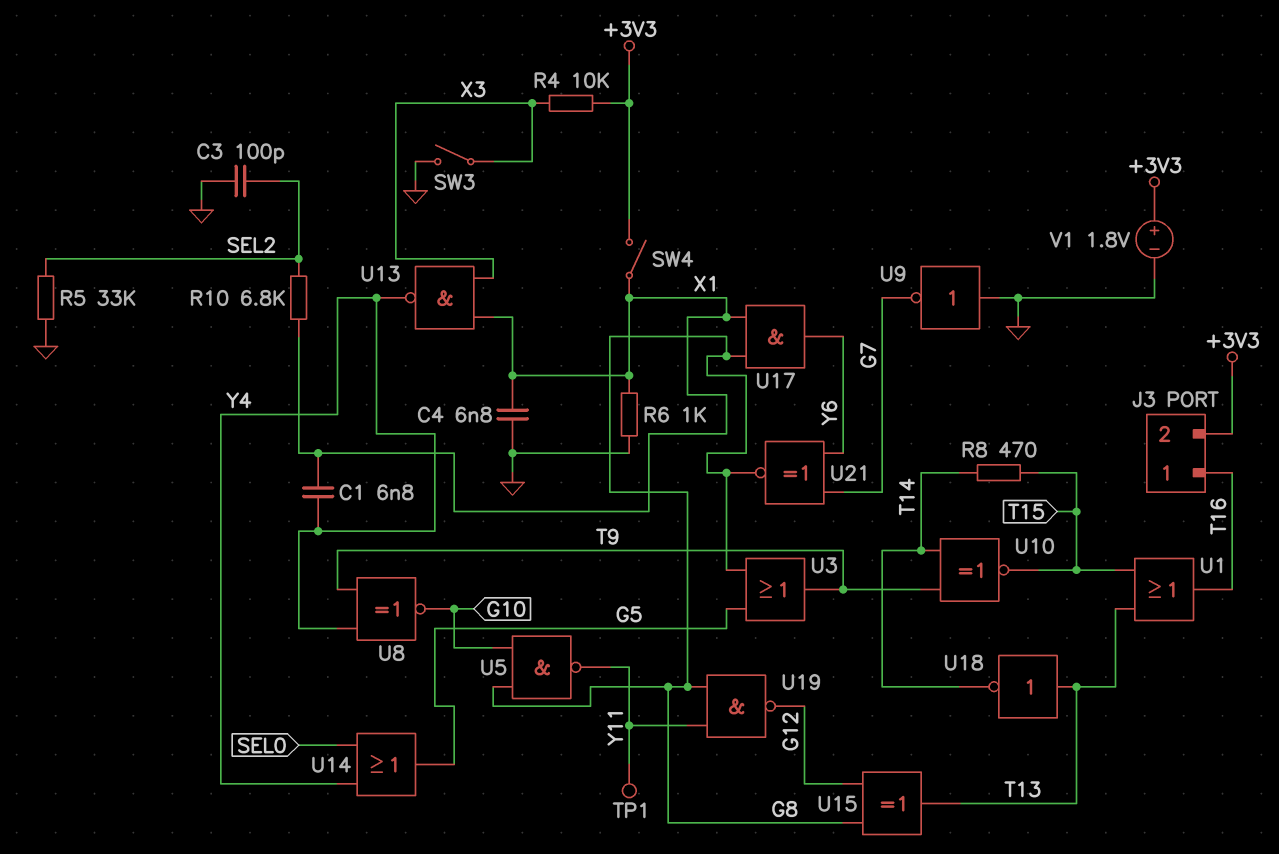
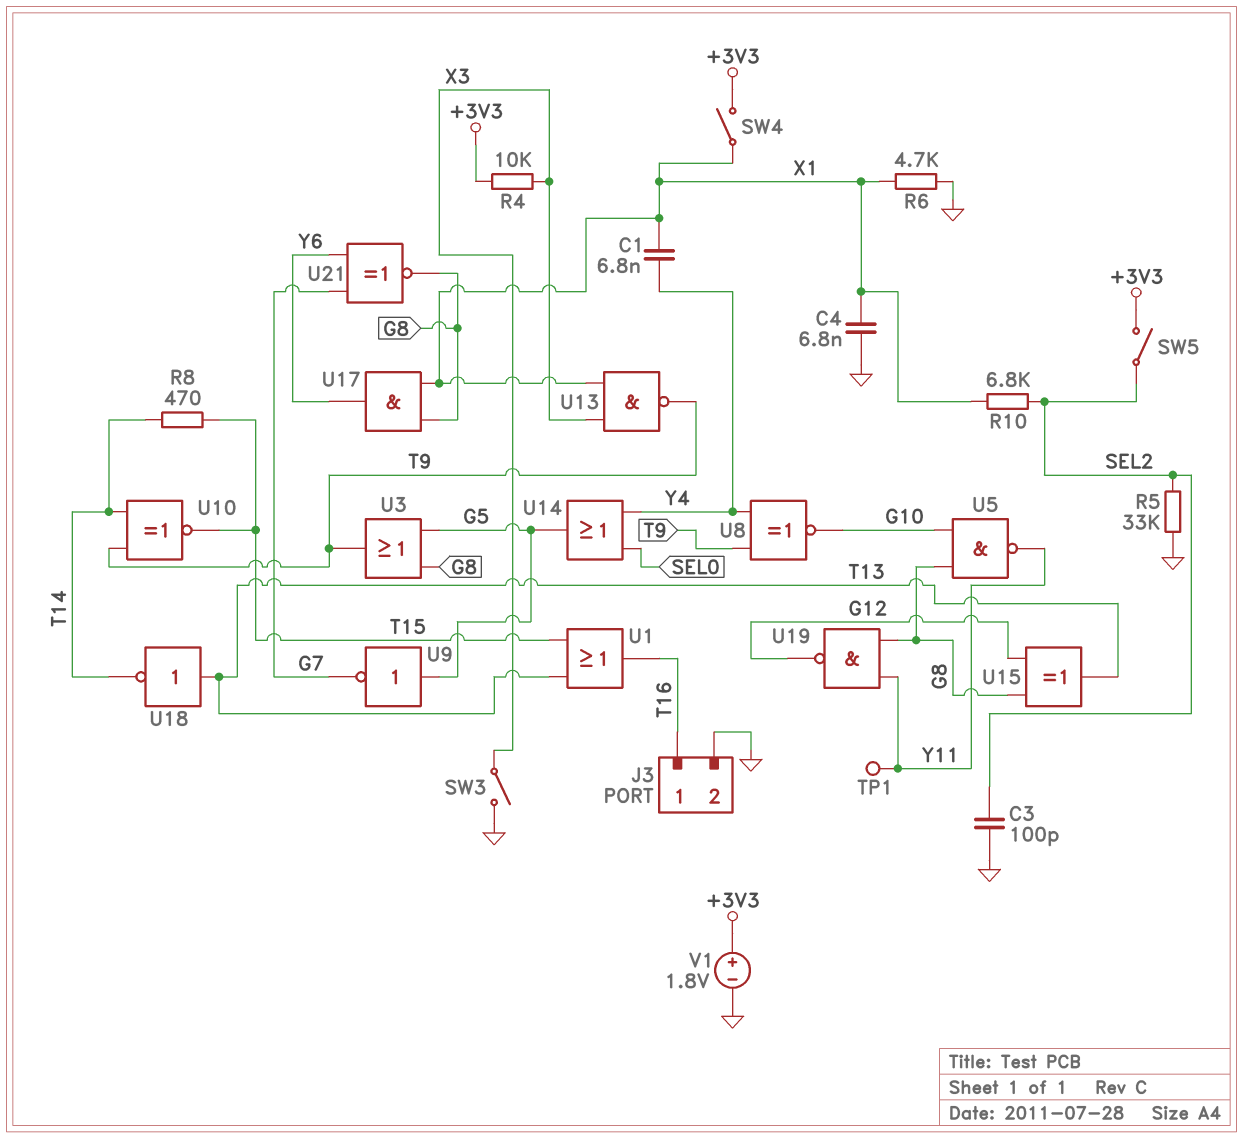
J3 pin 2: +3V3 -> GND
R6: 1k (GND, X1) -> 4.7k (GND, X1)
SW5: none -> switch (+3V3, SEL2)
U9: NOT (in GND, out G7) -> NOT (in G5, out G7)
U13: NAND (in X1, in X3, out Y4) -> NAND (in X1, in X3, out T9)

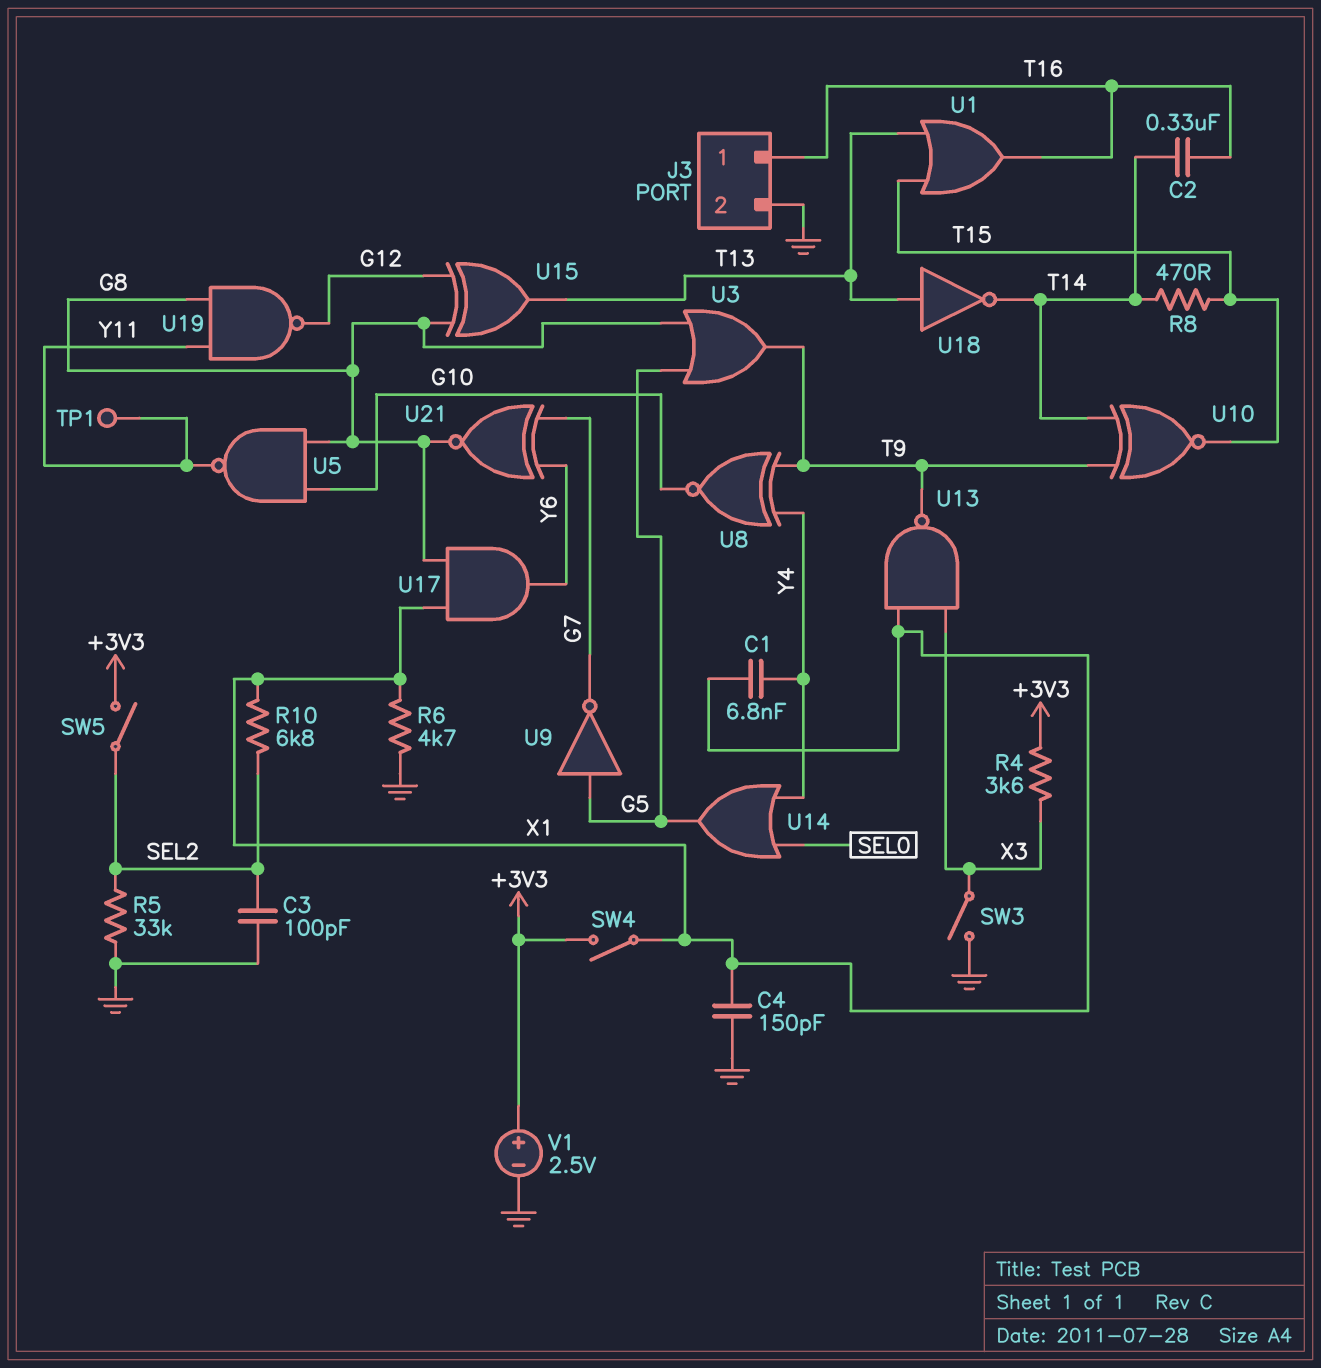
C2: none -> 330nF (T14, T16)
C4: 6.8nF (GND, X1) -> 150pF (GND, X1)
R4: 10k (+3V3, X3) -> 3.6k (+3V3, X3)
V1: 1.8V (plus +3V3, minus GND) -> 2.5V (plus +3V3, minus GND)

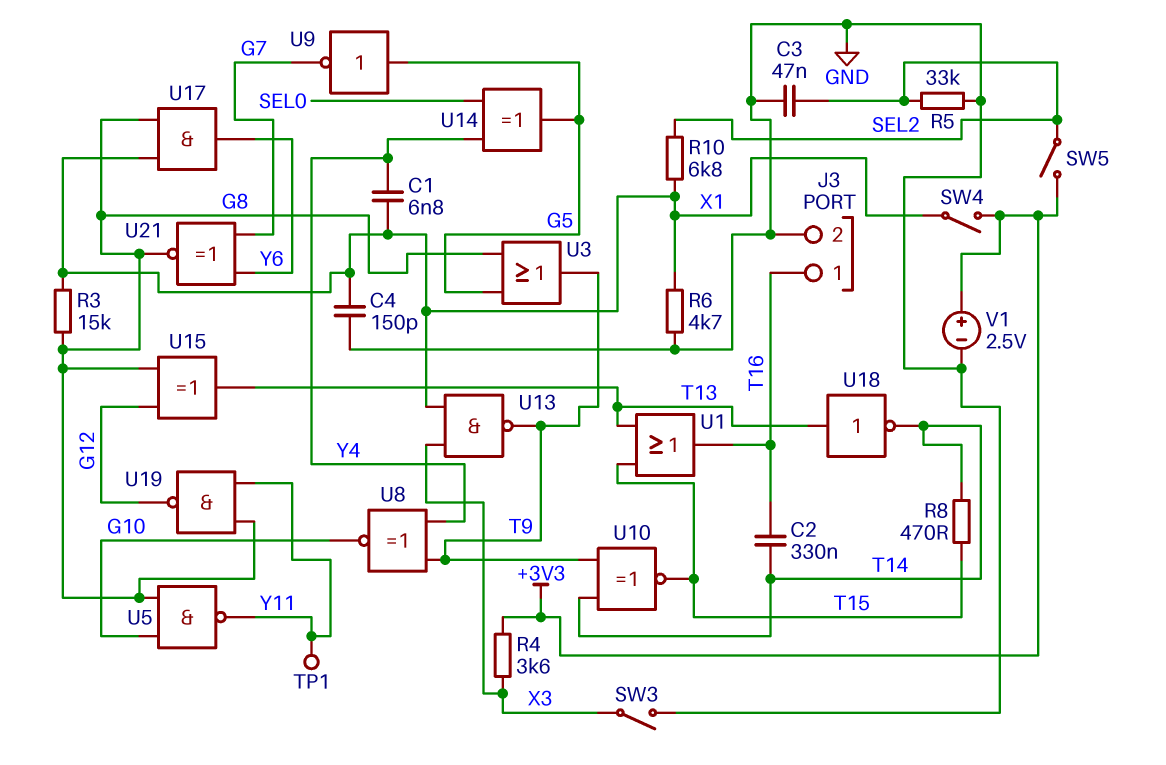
C3: 100pF (GND, SEL2) -> 47nF (GND, SEL2)
R3: none -> 15k (G8, X1)
U14: OR (in SEL0, in Y4, out G5) -> XOR (in SEL0, in Y4, out G5)

